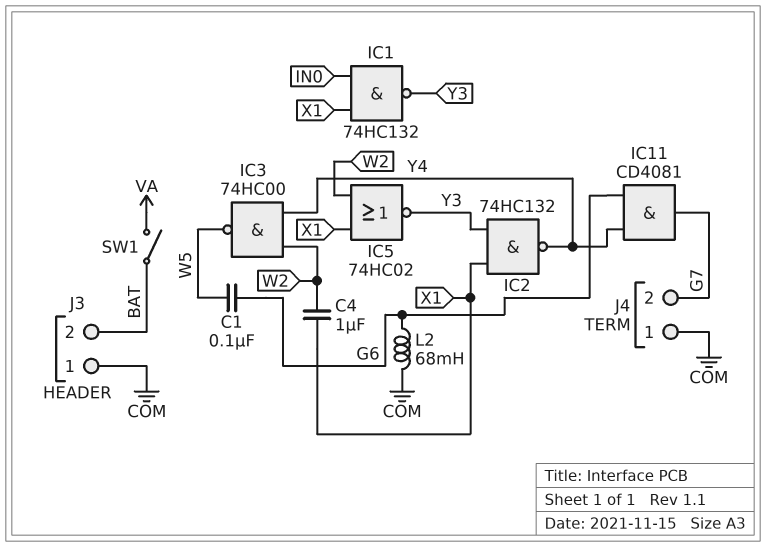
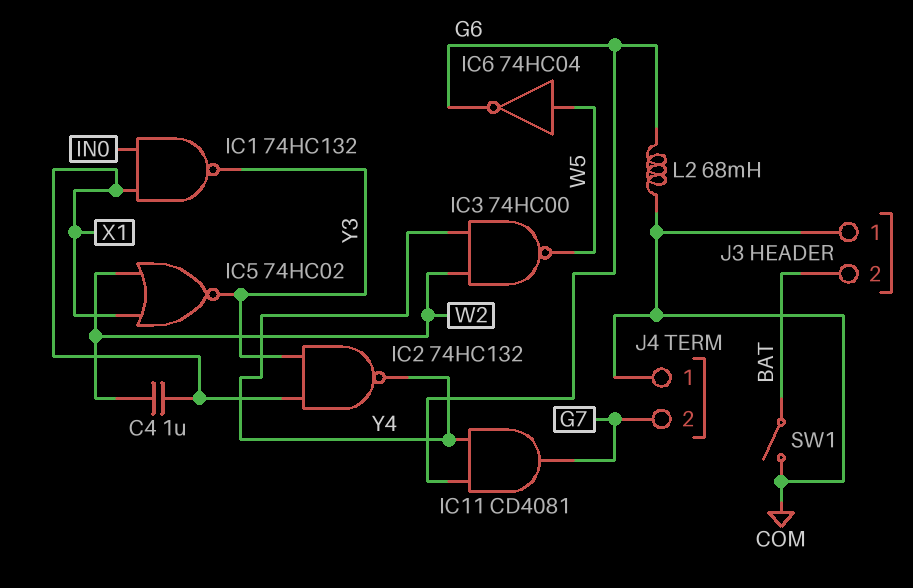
C1: 100nF (G6, W5) -> none
IC6: none -> NOT 74HC04 (in W5, out G6)
SW1: switch (BAT, VA) -> switch (BAT, COM)

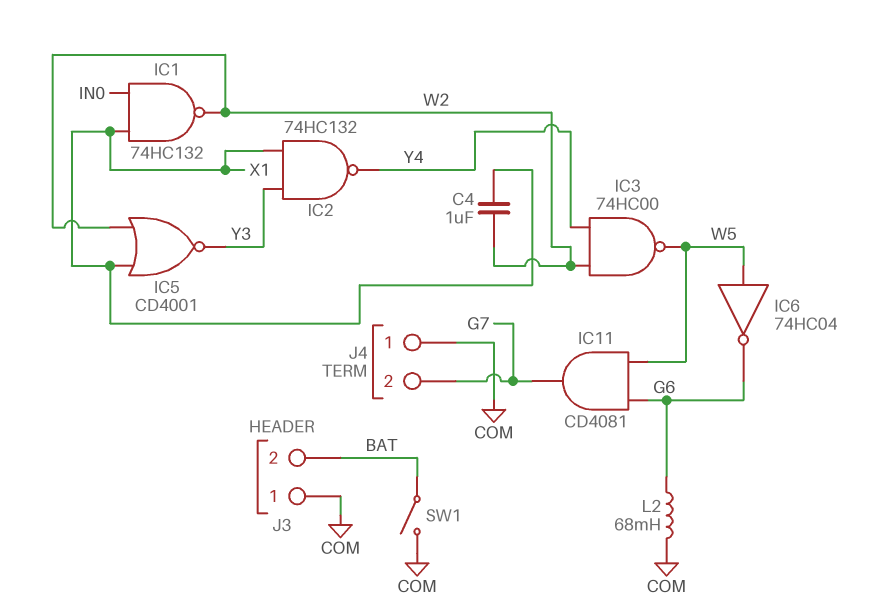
IC1: NAND 74HC132 (in IN0, in X1, out Y3) -> NAND 74HC132 (in IN0, in X1, out W2)
IC5: NOR 74HC02 (in W2, in X1, out Y3) -> NOR CD4001 (in W2, in X1, out Y3)
IC11: AND CD4081 (in G6, in Y4, out G7) -> AND CD4081 (in G6, in W5, out G7)

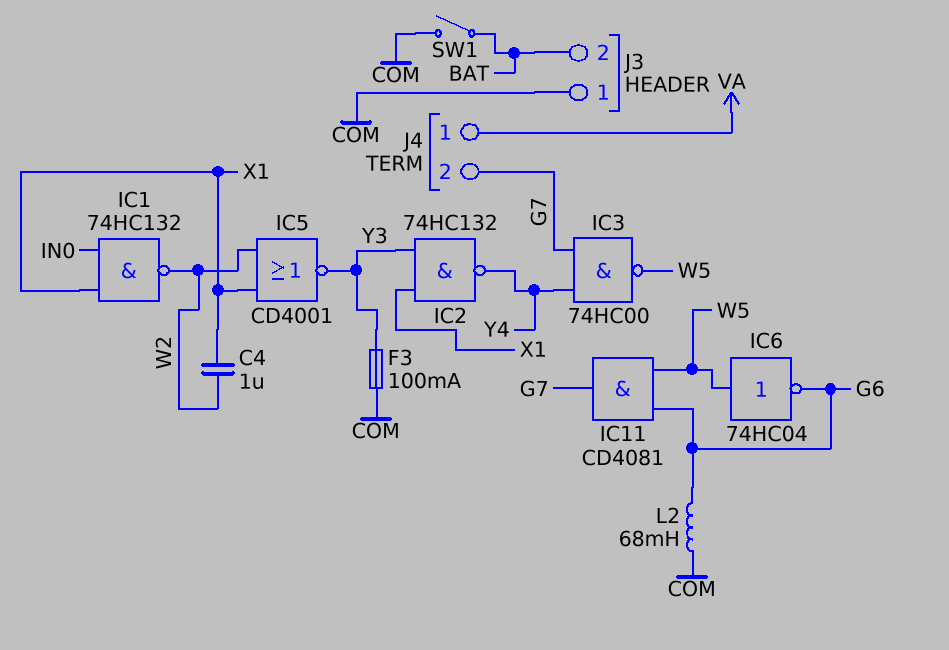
F3: none -> 100mA (COM, Y3)
IC3: NAND 74HC00 (in W2, in Y4, out W5) -> NAND 74HC00 (in G7, in Y4, out W5)
J4 pin 1: COM -> VA

